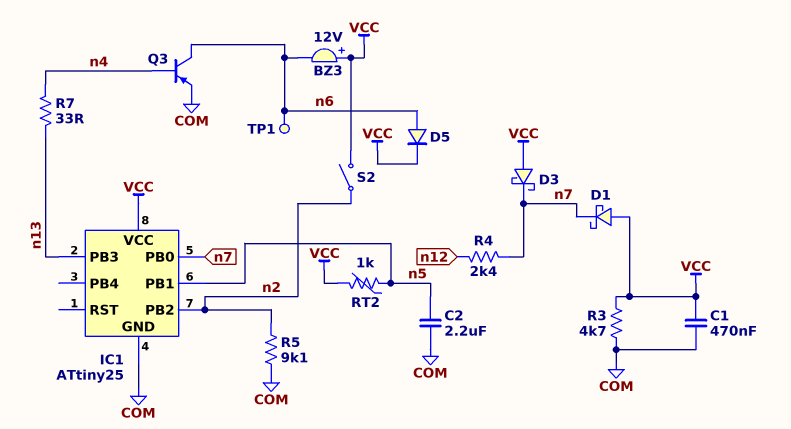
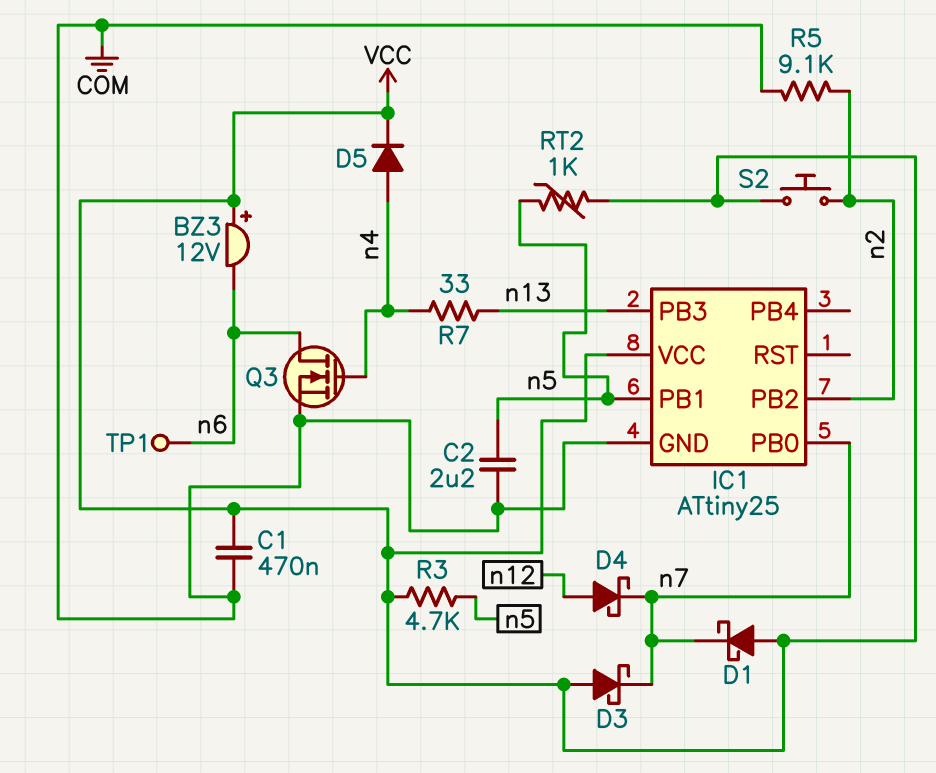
D4: none -> schottky (A n12, K n7)
D5: diode (A n6, K VCC) -> diode (A n4, K VCC)
Q3: PNP (B n4, C n6, E COM) -> NMOS (G n4, D n6, S COM)
R3: 4.7k (COM, VCC) -> 4.7k (VCC, n5)
R4: 2.4k (n7, n12) -> none
S2: switch (VCC, n2) -> button (VCC, n2)

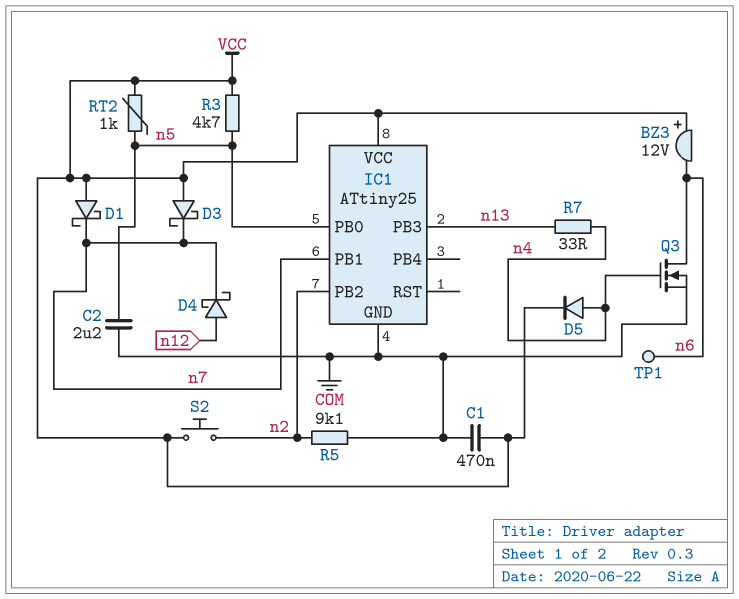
IC1 pin PB0: n7 -> n5
IC1 pin PB1: n5 -> n7

